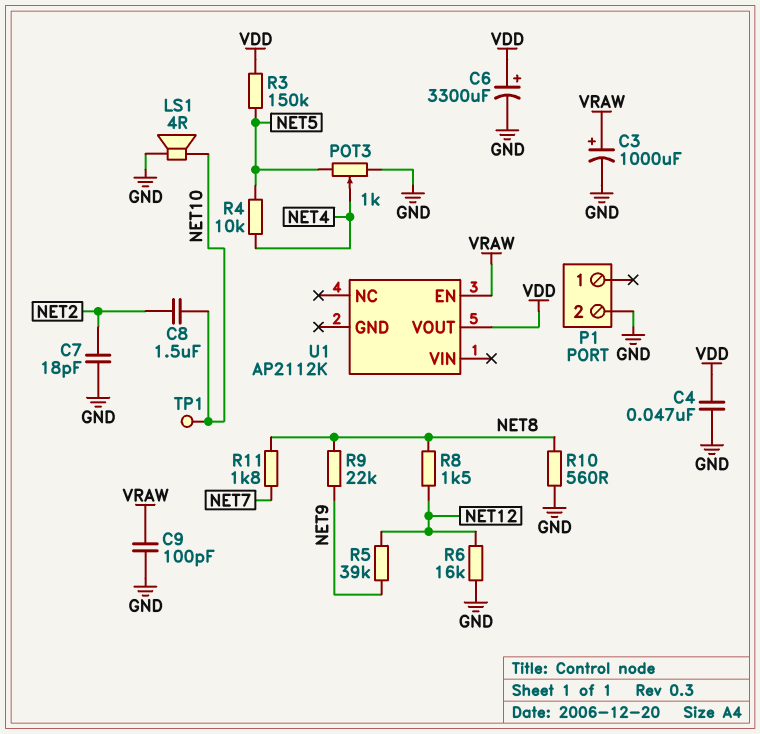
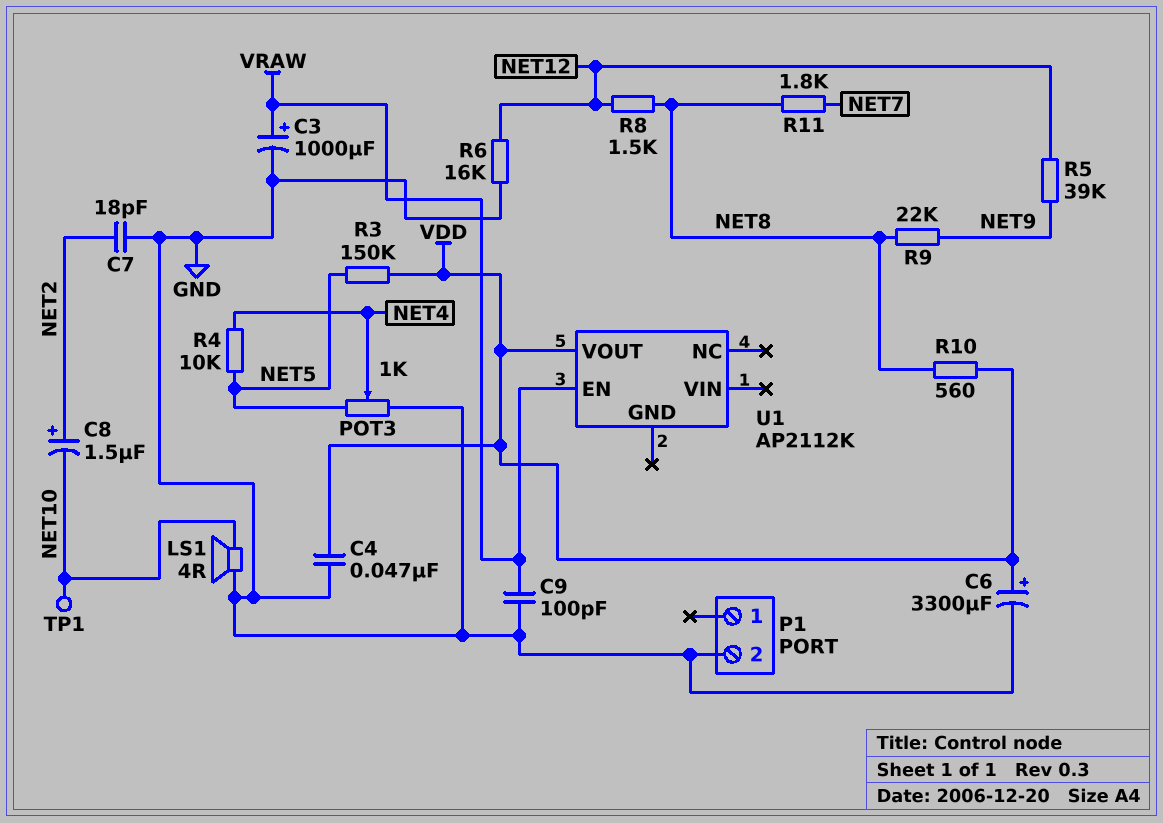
C8: 1.5uF (NET2, NET10) -> 1.5uF (plus NET2, minus NET10)
R10: 560 (GND, NET8) -> 560 (NET8, VDD)

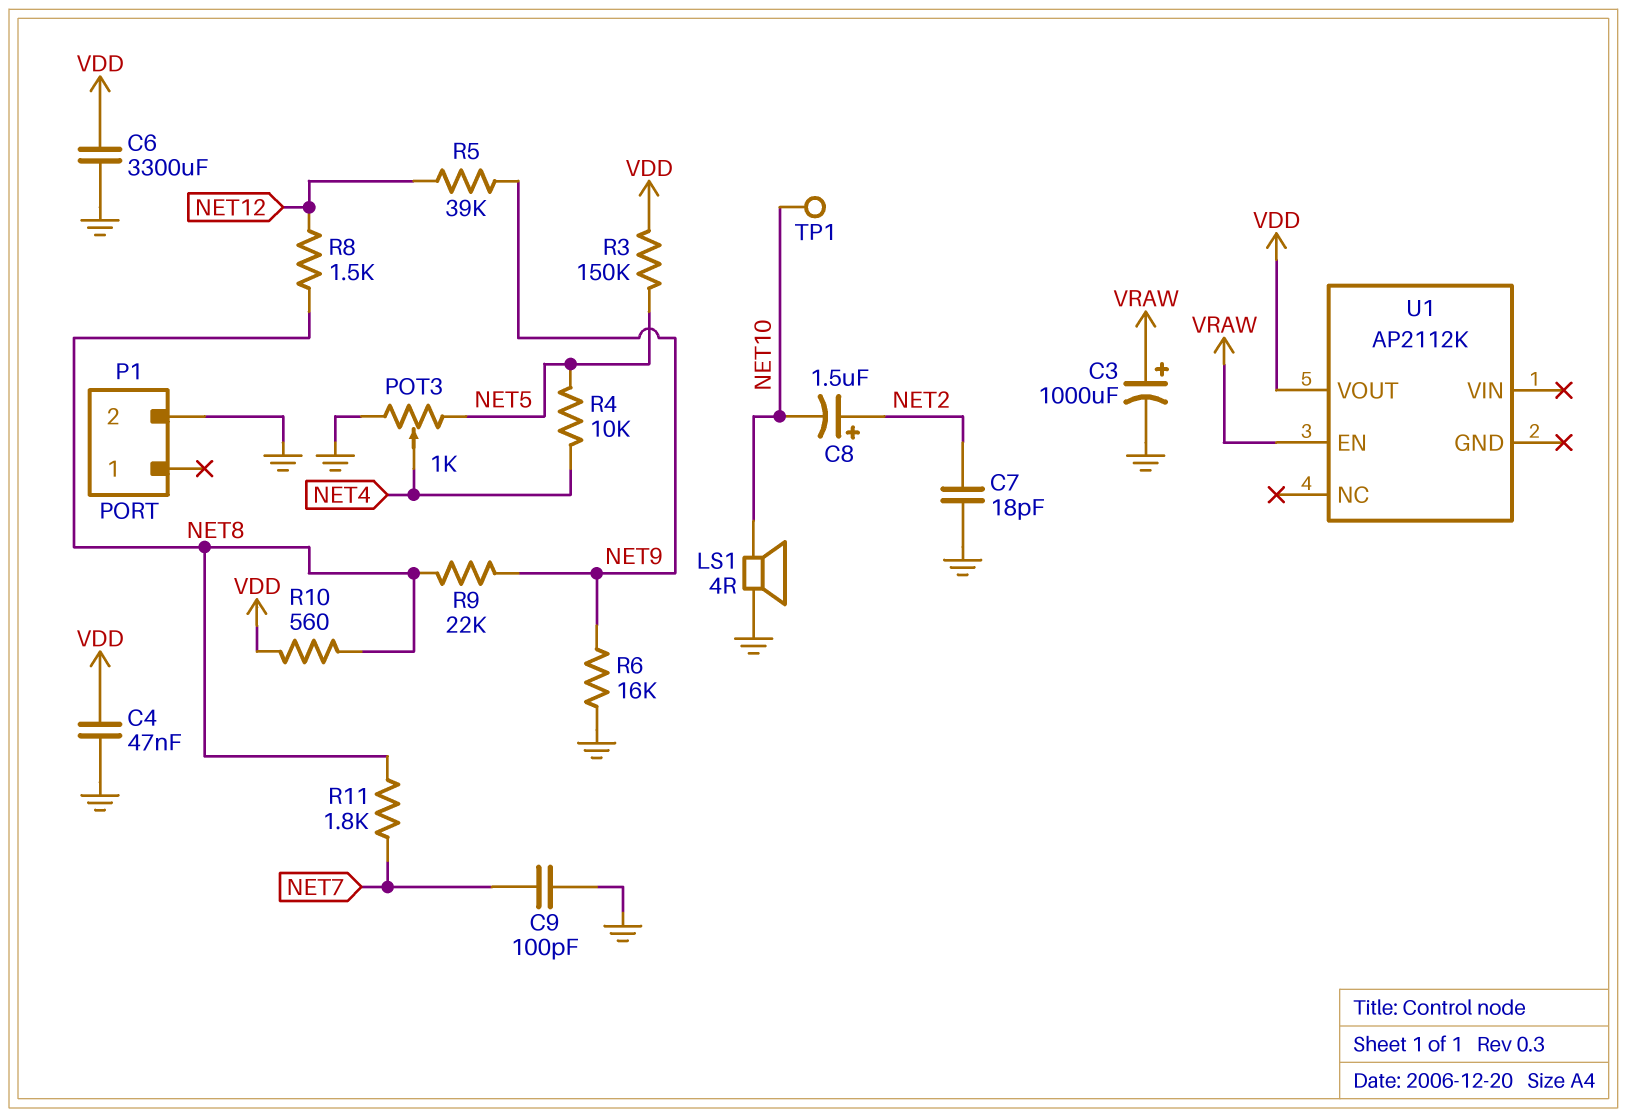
C6: 3300uF (plus VDD, minus GND) -> 3300uF (GND, VDD)
C9: 100pF (GND, VRAW) -> 100pF (GND, NET7)
R6: 16k (GND, NET12) -> 16k (GND, NET9)

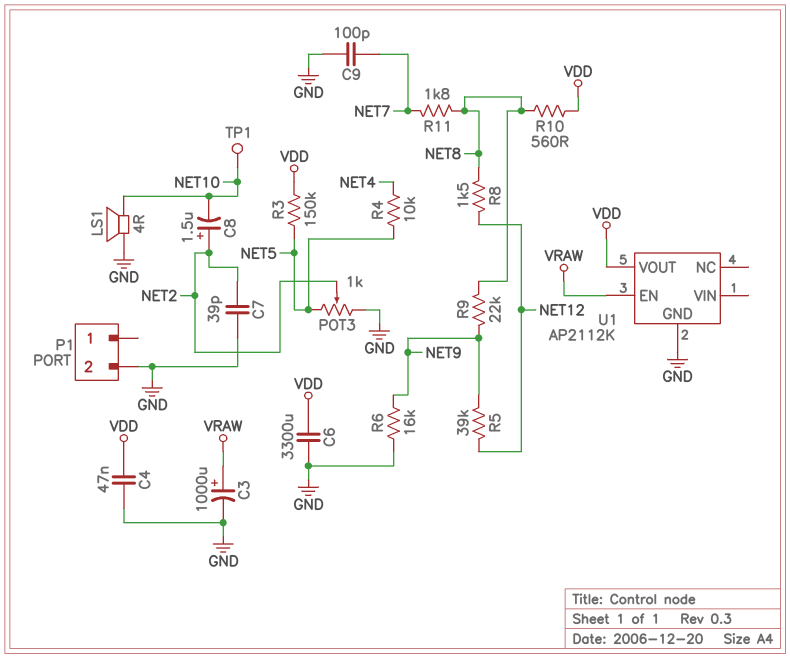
C7: 18pF (GND, NET2) -> 39pF (GND, NET2)
POT3: 1k (GND, NET5, wiper NET4) -> 1k (GND, NET5, wiper NET2)
U1 pin GND: none -> GND

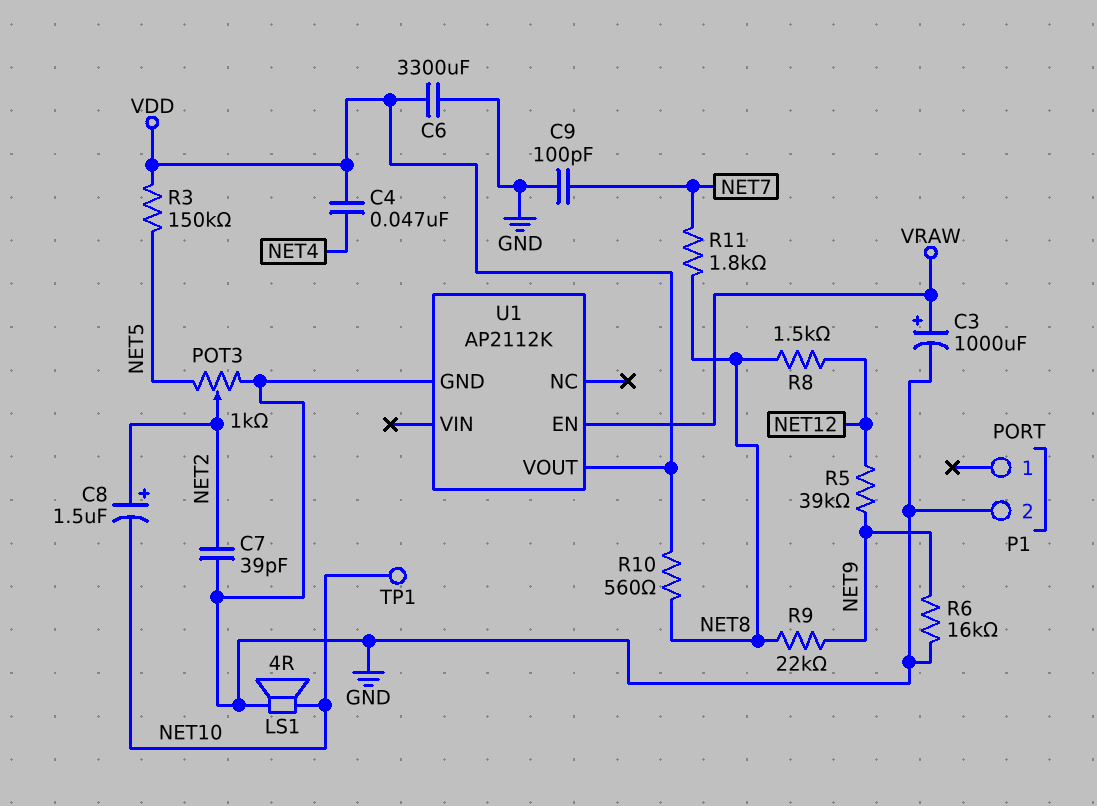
C4: 47nF (GND, VDD) -> 47nF (NET4, VDD)
R4: 10k (NET4, NET5) -> none

